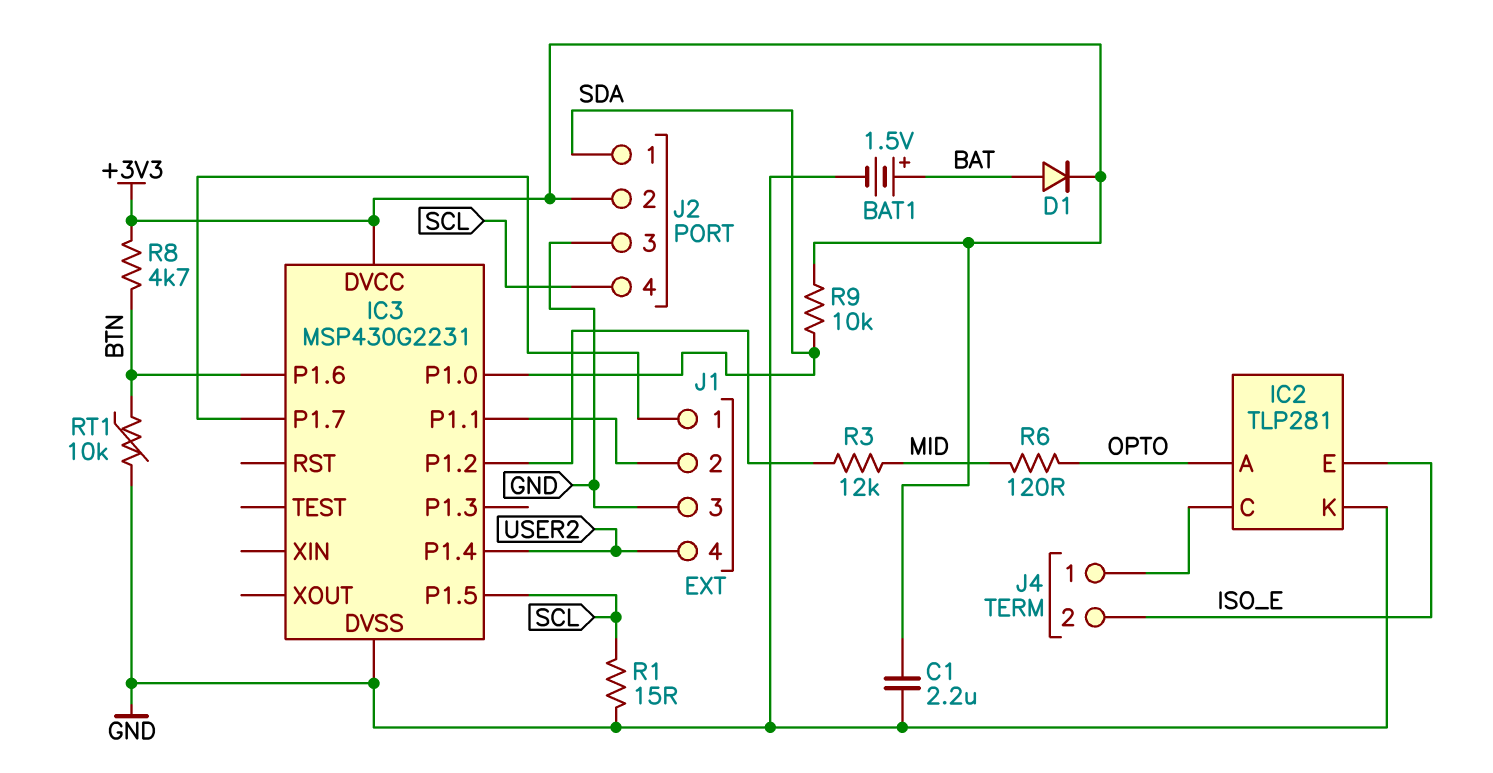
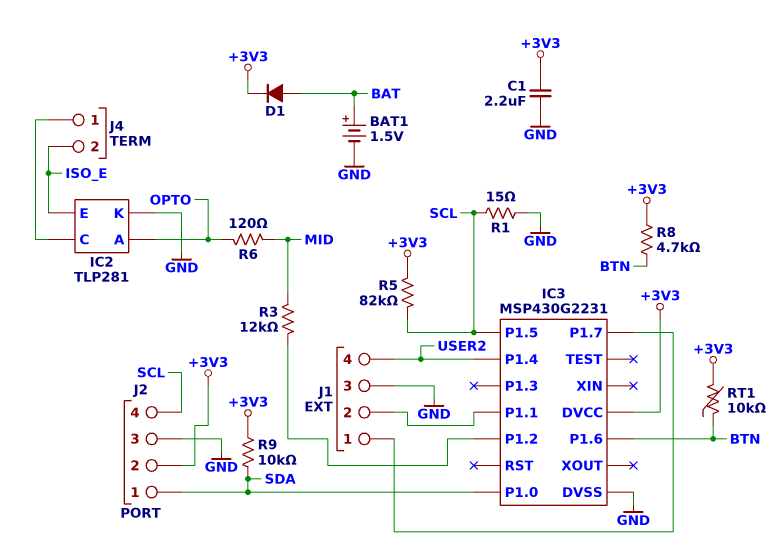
R5: none -> 82k (+3V3, SCL)
RT1: 10k (BTN, GND) -> 10k (+3V3, BTN)

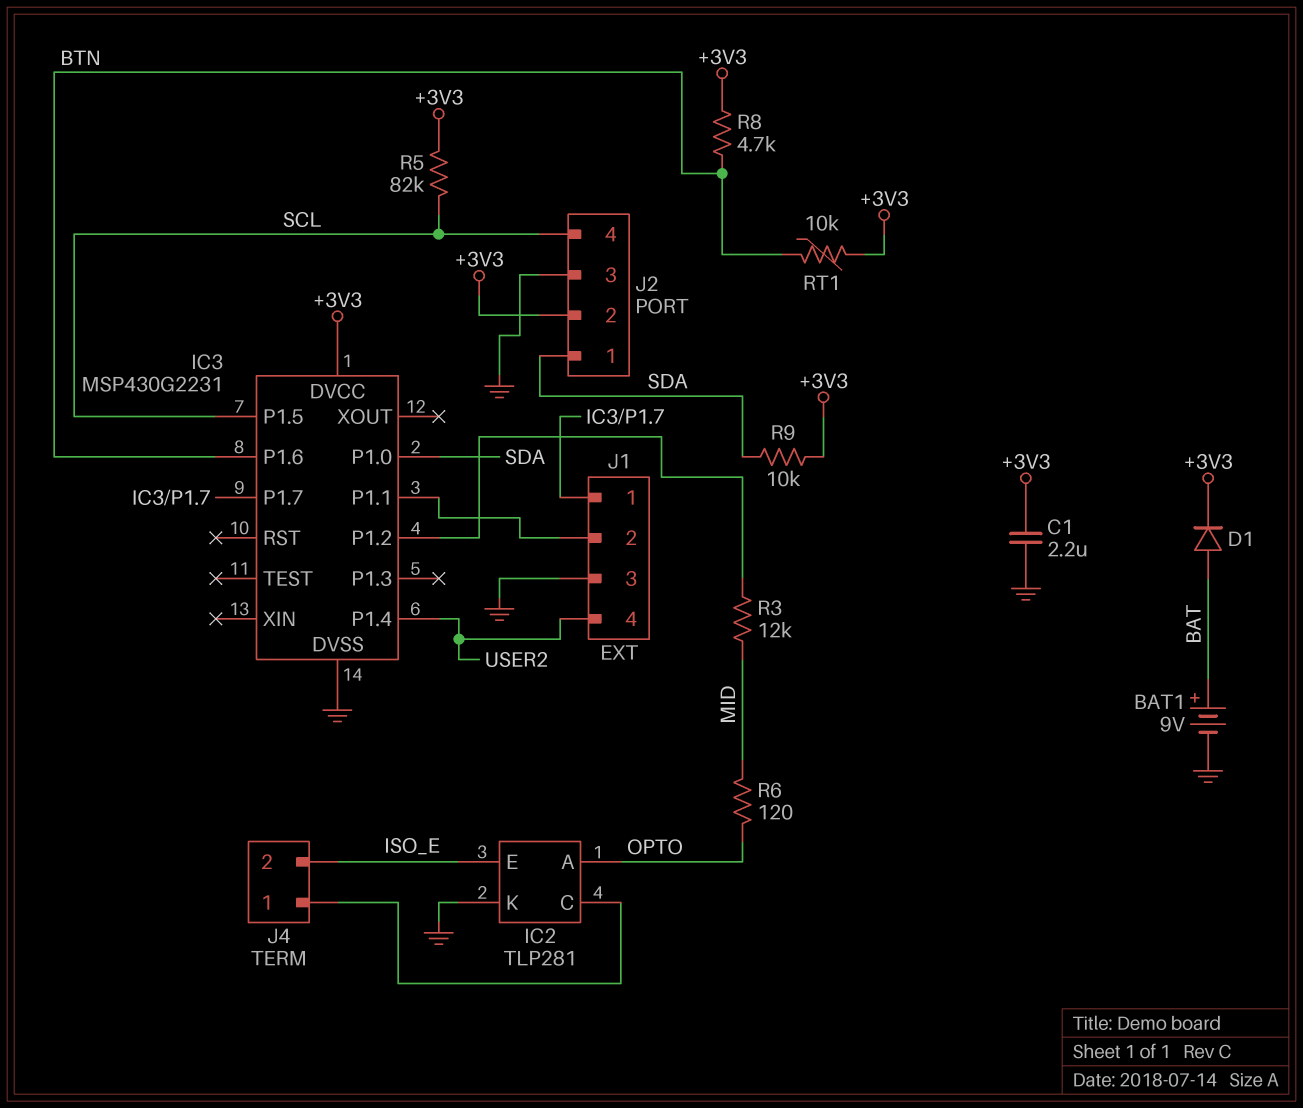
BAT1: 1.5V (plus BAT, minus GND) -> 9V (plus BAT, minus GND)
R1: 15 (GND, SCL) -> none

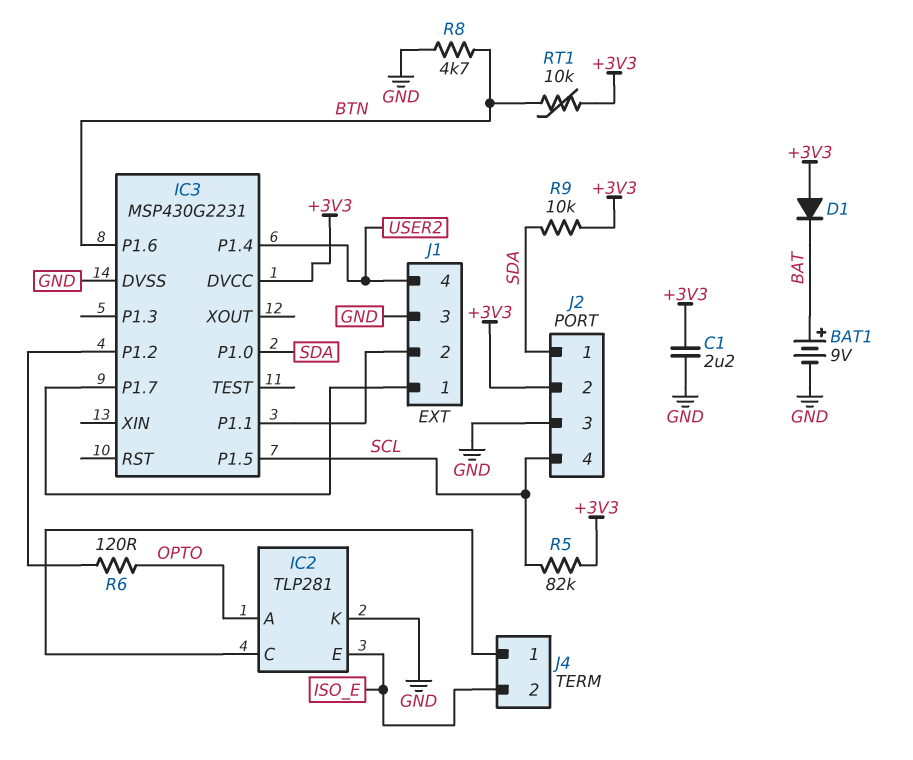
D1: diode (A BAT, K +3V3) -> diode (A +3V3, K BAT)
R3: 12k (IC3/P1.2, MID) -> none
R6: 120 (MID, OPTO) -> 120 (IC3/P1.2, OPTO)
R8: 4.7k (+3V3, BTN) -> 4.7k (BTN, GND)

